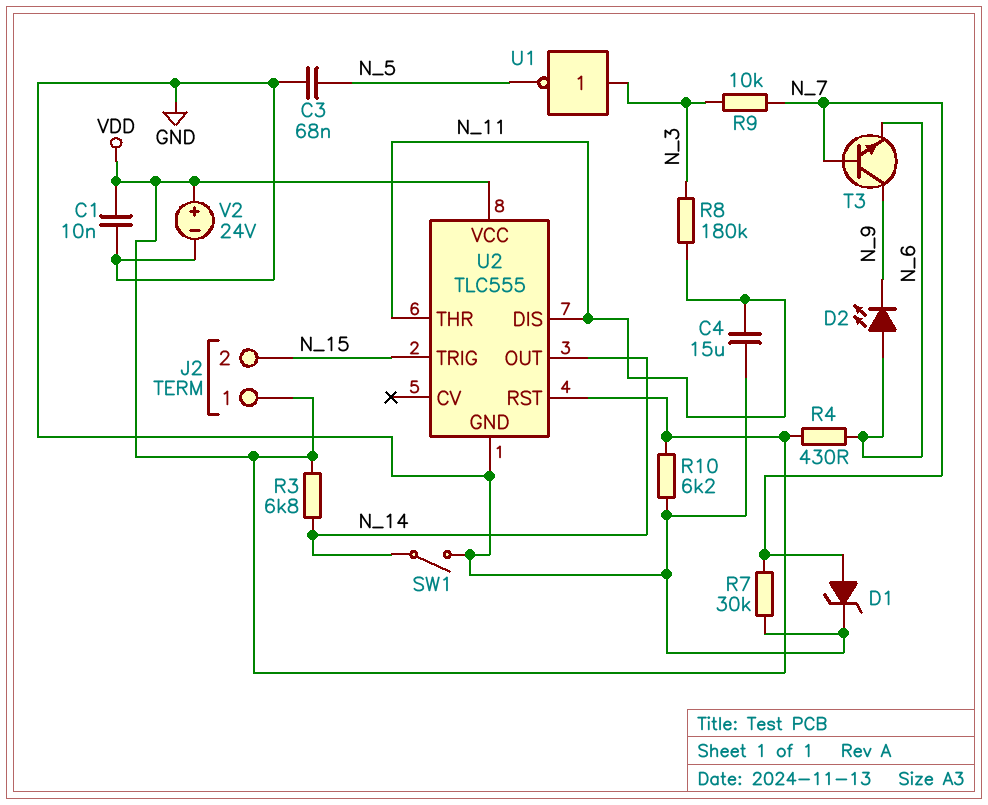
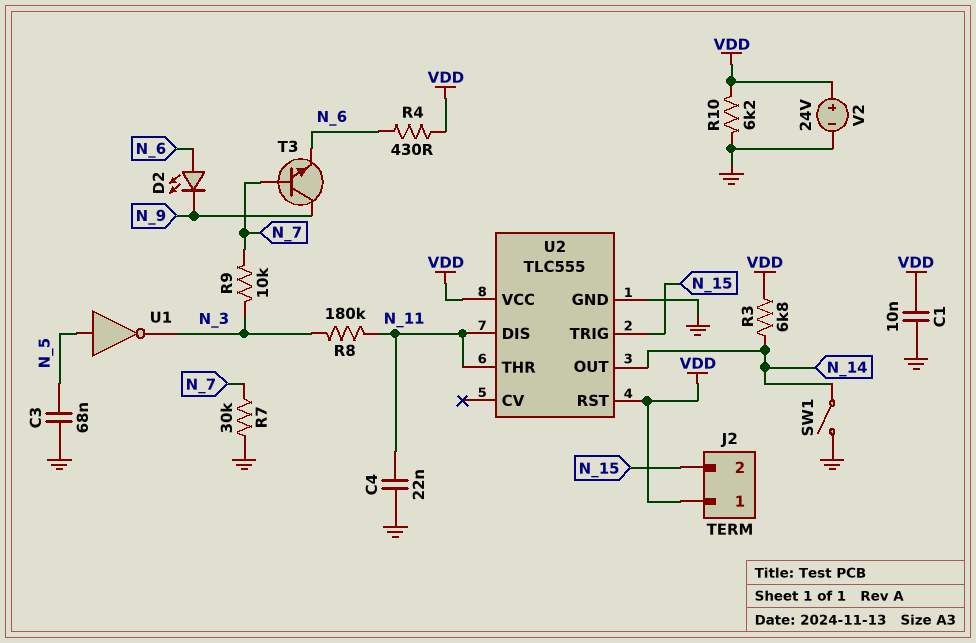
C4: 15uF (GND, N_11) -> 22nF (GND, N_11)
D1: zener (A N_7, K GND) -> none
U1: NOT (in N_3, out N_5) -> NOT (in N_5, out N_3)

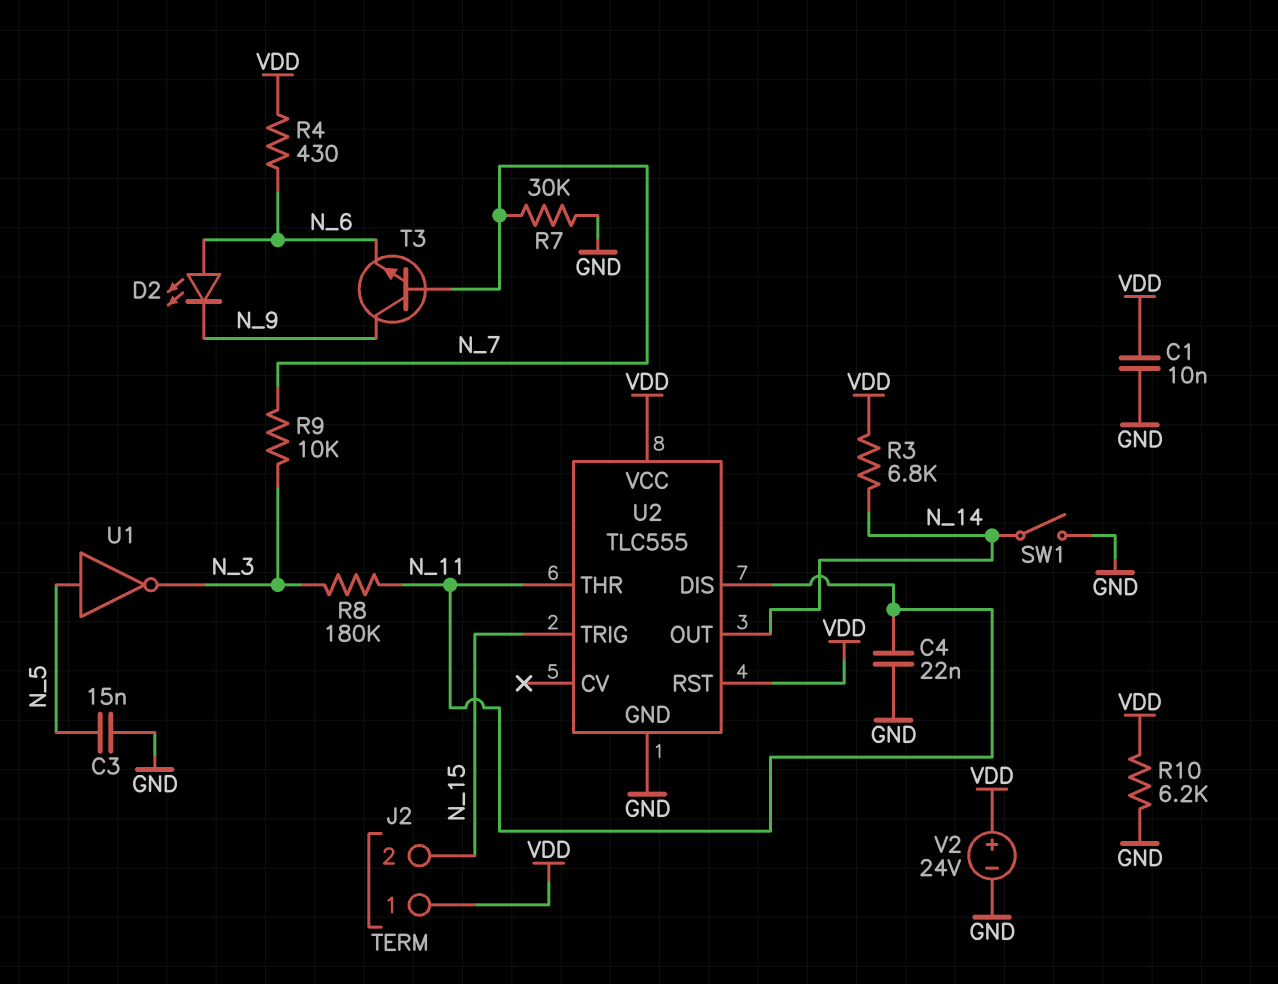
C3: 68nF (GND, N_5) -> 15nF (GND, N_5)

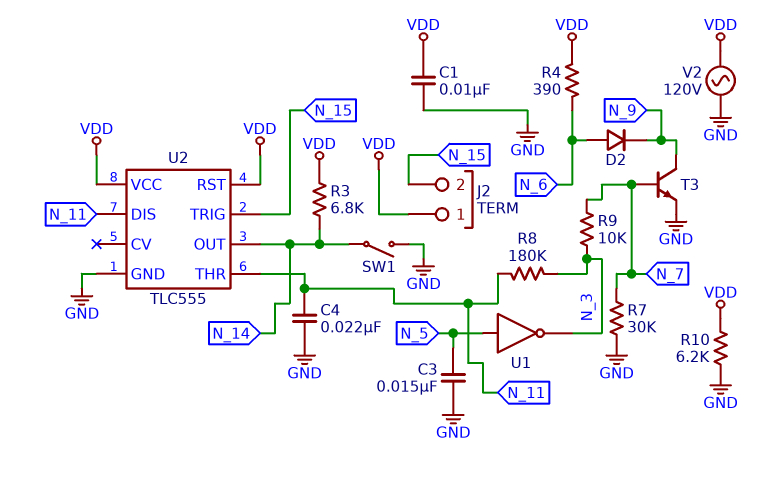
D2: LED (A N_6, K N_9) -> diode (A N_6, K N_9)
R4: 430 (N_6, VDD) -> 390 (N_6, VDD)
T3: NPN (B N_7, C N_9, E N_6) -> NPN (B N_7, C N_9, E GND)
V2: 24V (plus VDD, minus GND) -> AC 120V (GND, VDD)

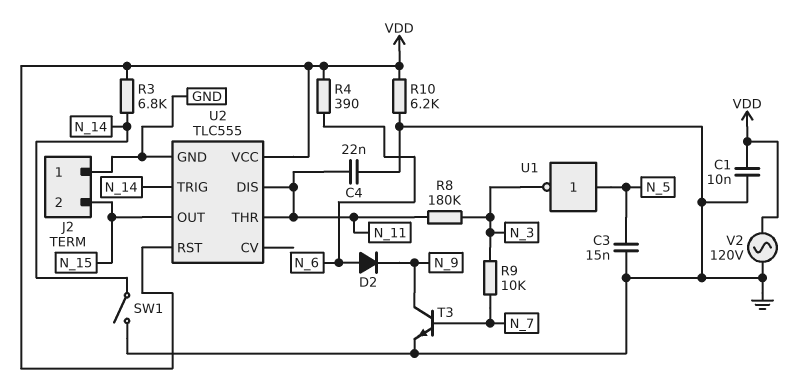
J2 pin 1: VDD -> GND
R7: 30k (GND, N_7) -> none
U2 pin OUT: N_14 -> N_15
U2 pin TRIG: N_15 -> N_14

